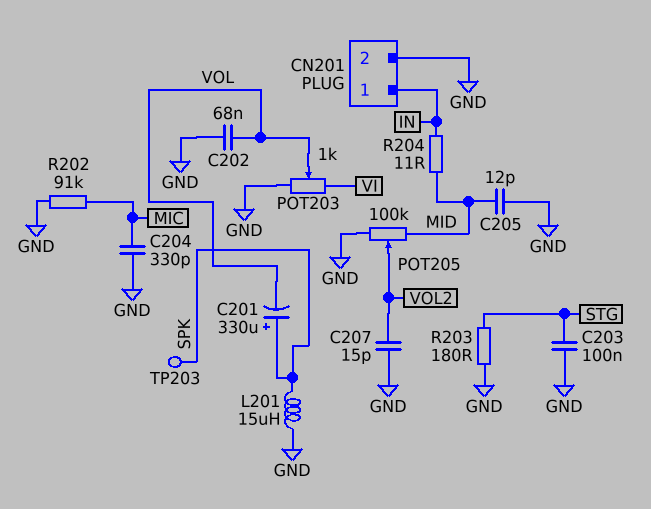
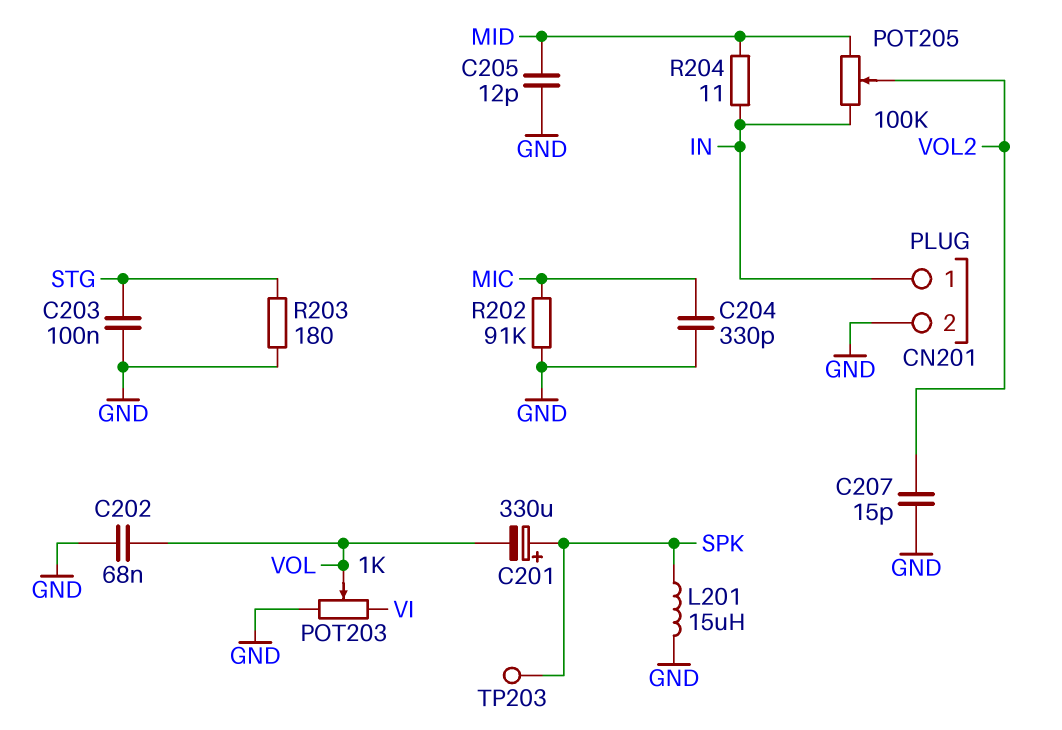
POT205: 100k (GND, MID, wiper VOL2) -> 100k (IN, MID, wiper VOL2)

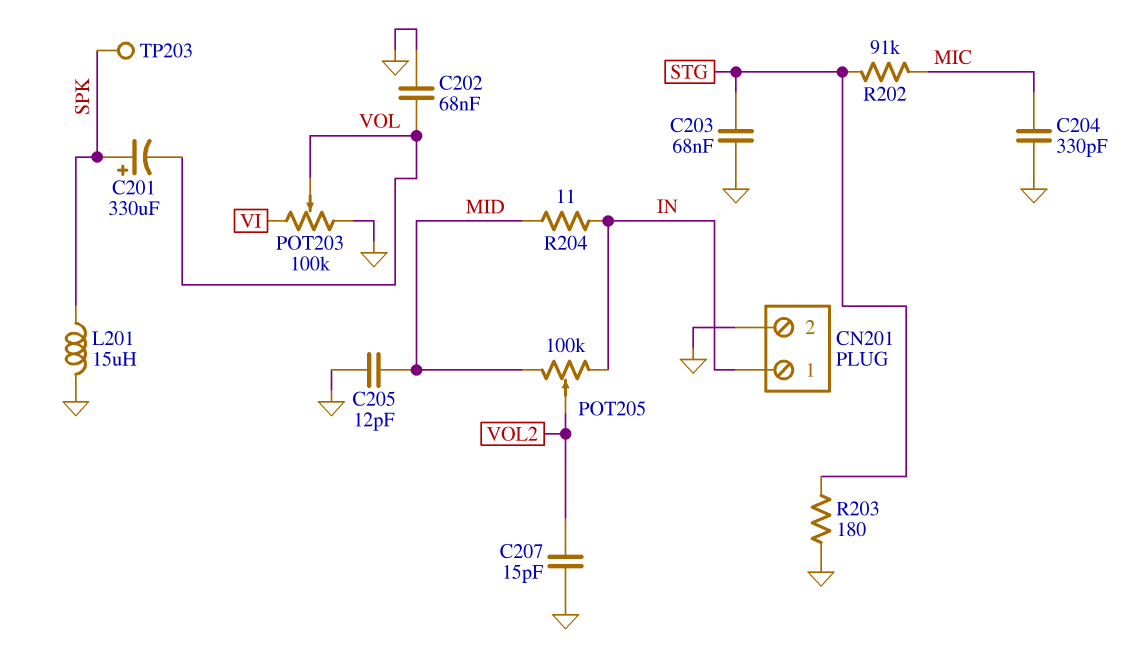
C203: 100nF (GND, STG) -> 68nF (GND, STG)
POT203: 1k (GND, VI, wiper VOL) -> 100k (GND, VI, wiper VOL)
R202: 91k (GND, MIC) -> 91k (MIC, STG)

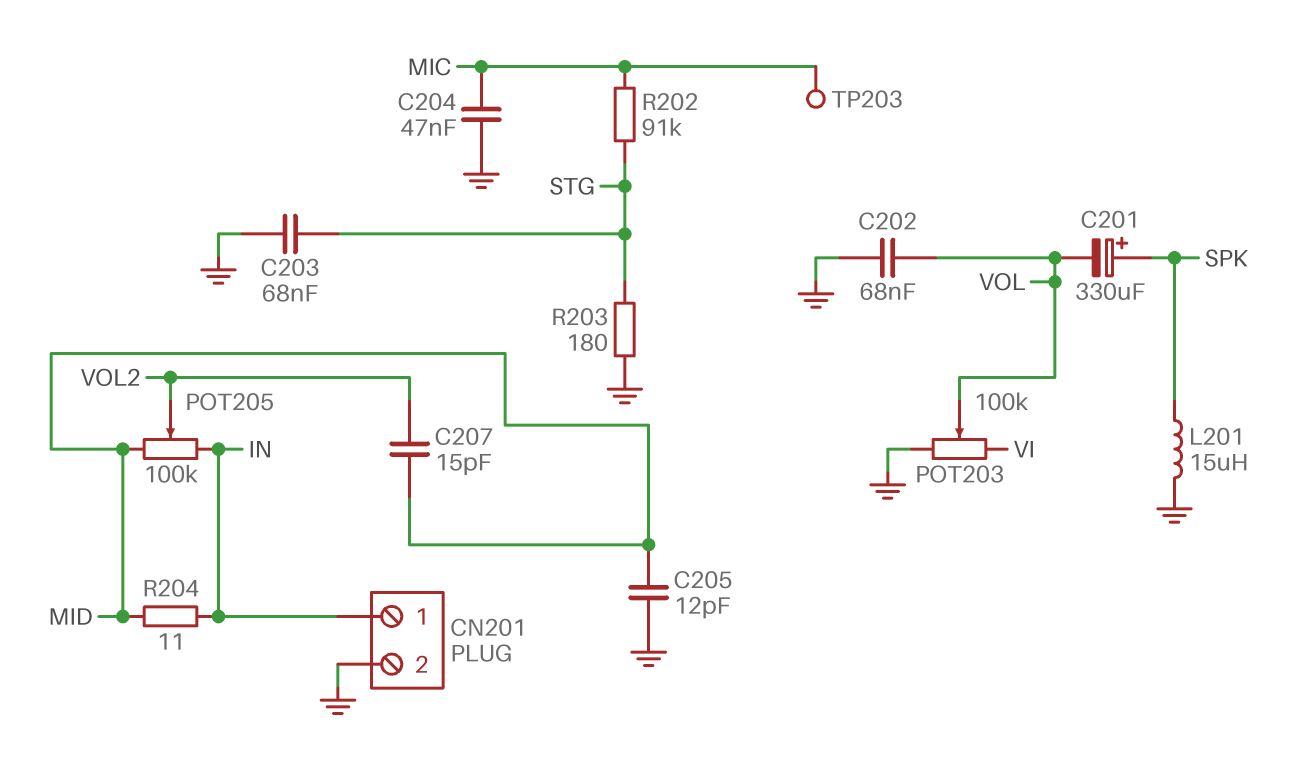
C204: 330pF (GND, MIC) -> 47nF (GND, MIC)
C207: 15pF (GND, VOL2) -> 15pF (MID, VOL2)
TP203: test point (SPK) -> test point (MIC)

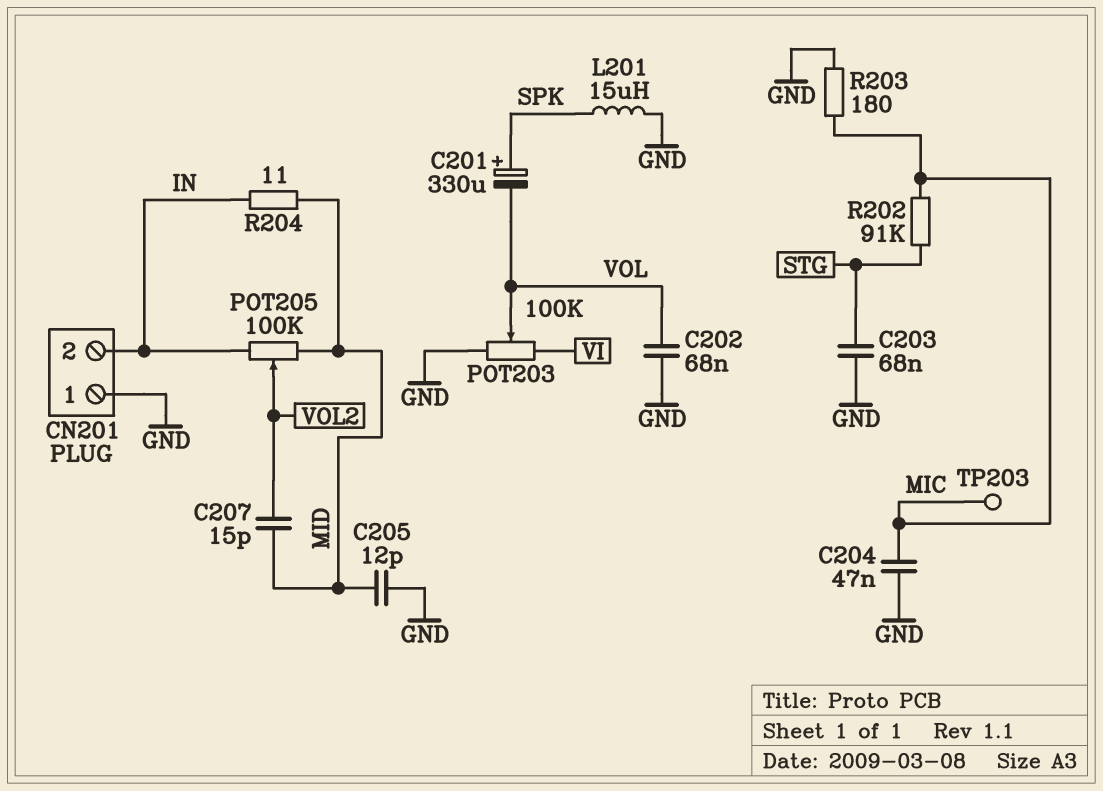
CN201 pin 1: IN -> GND
CN201 pin 2: GND -> IN
R203: 180 (GND, STG) -> 180 (GND, MIC)

